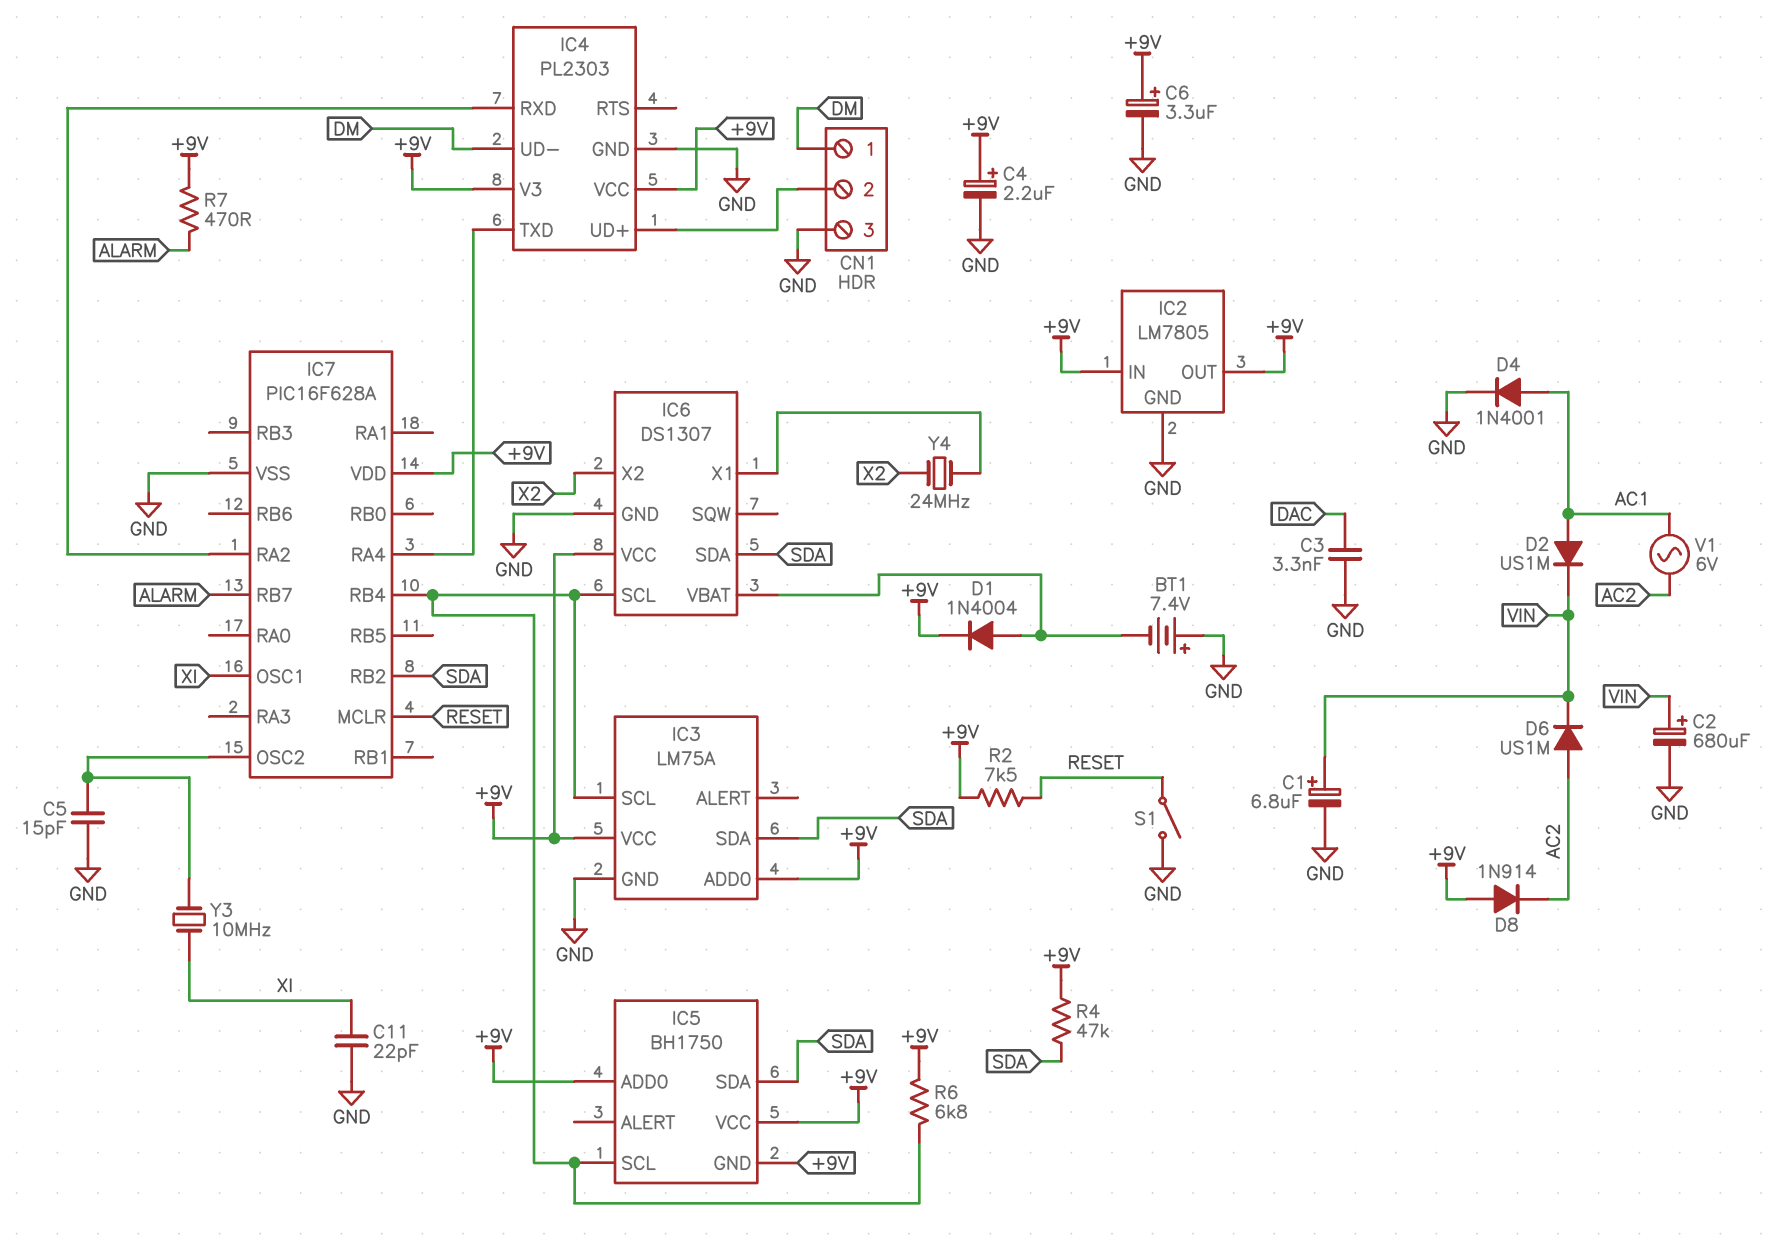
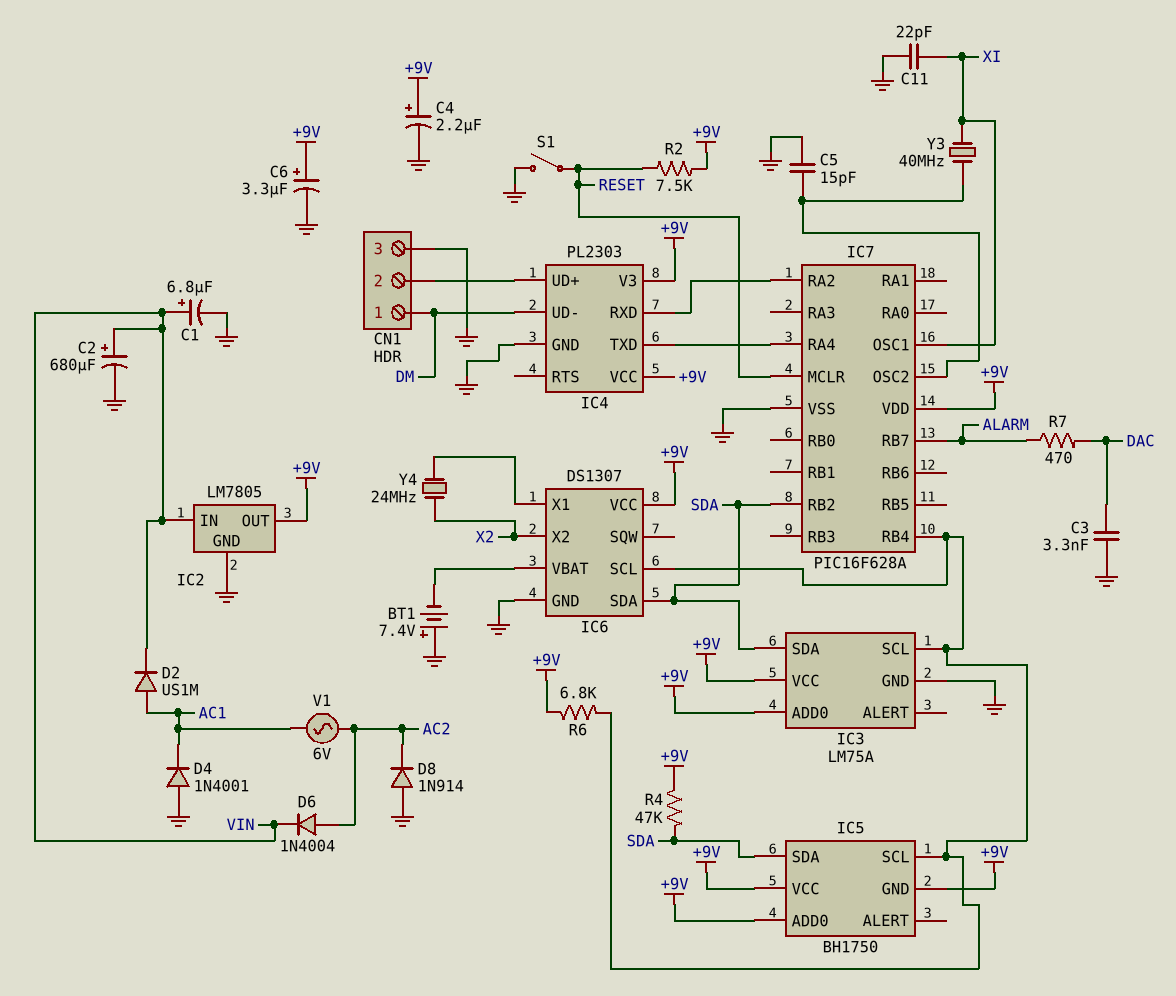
D1: diode 1N4004 (A IC6/VBAT, K +9V) -> none
D4: diode 1N4001 (A AC1, K GND) -> diode 1N4001 (A GND, K AC1)
D6: diode US1M (A AC2, K VIN) -> diode 1N4004 (A AC2, K VIN)
D8: diode 1N914 (A +9V, K AC2) -> diode 1N914 (A GND, K AC2)
IC2 pin IN: +9V -> VIN
R7: 470 (+9V, ALARM) -> 470 (ALARM, DAC)
Y3: 10MHz (IC7/OSC2, XI) -> 40MHz (IC7/OSC2, XI)

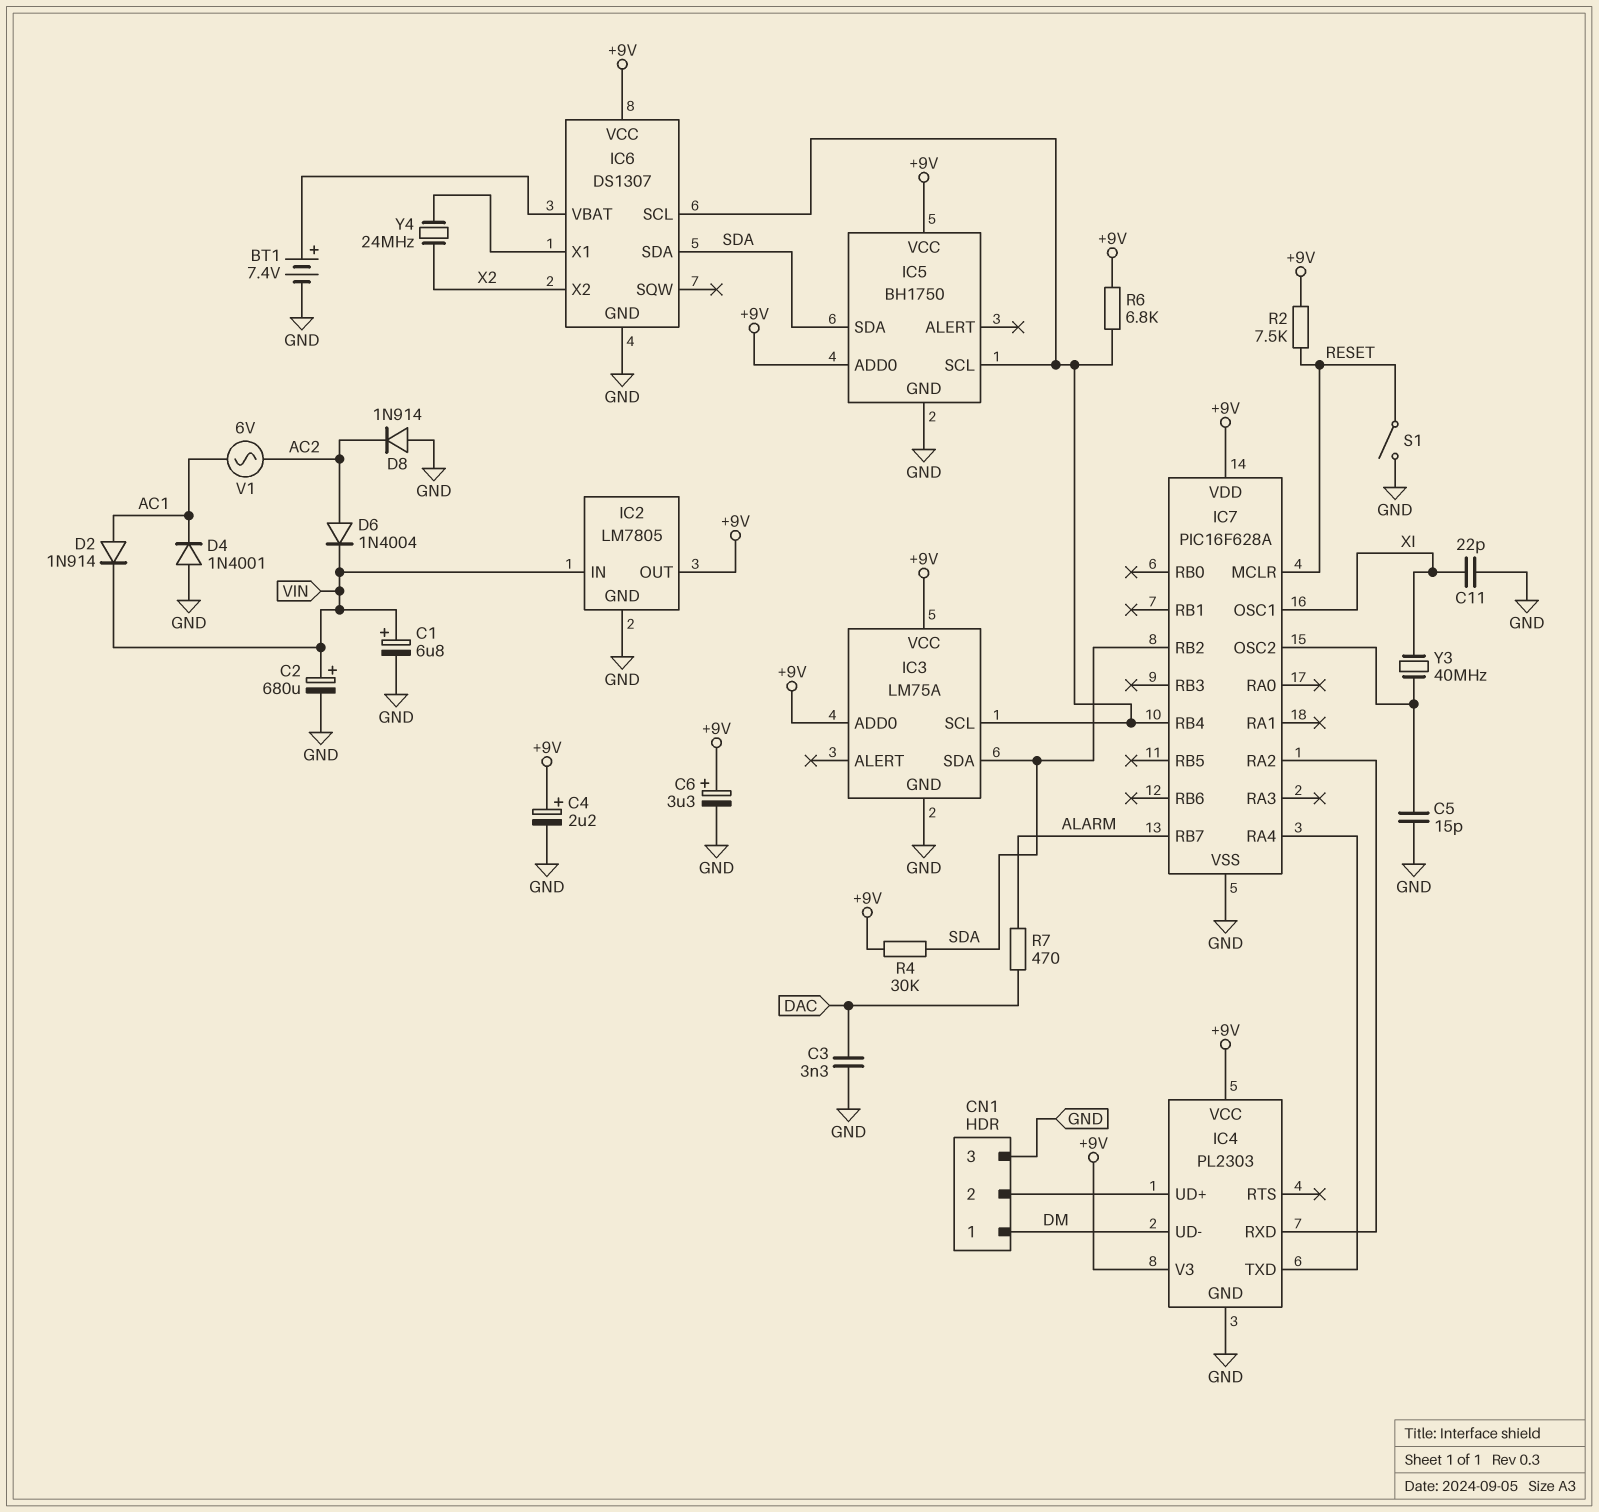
BT1: 7.4V (plus GND, minus IC6/VBAT) -> 7.4V (plus IC6/VBAT, minus GND)
D2: diode US1M (A AC1, K VIN) -> diode 1N914 (A AC1, K VIN)
IC5 pin GND: +9V -> GND
R4: 47k (+9V, SDA) -> 30k (+9V, SDA)

